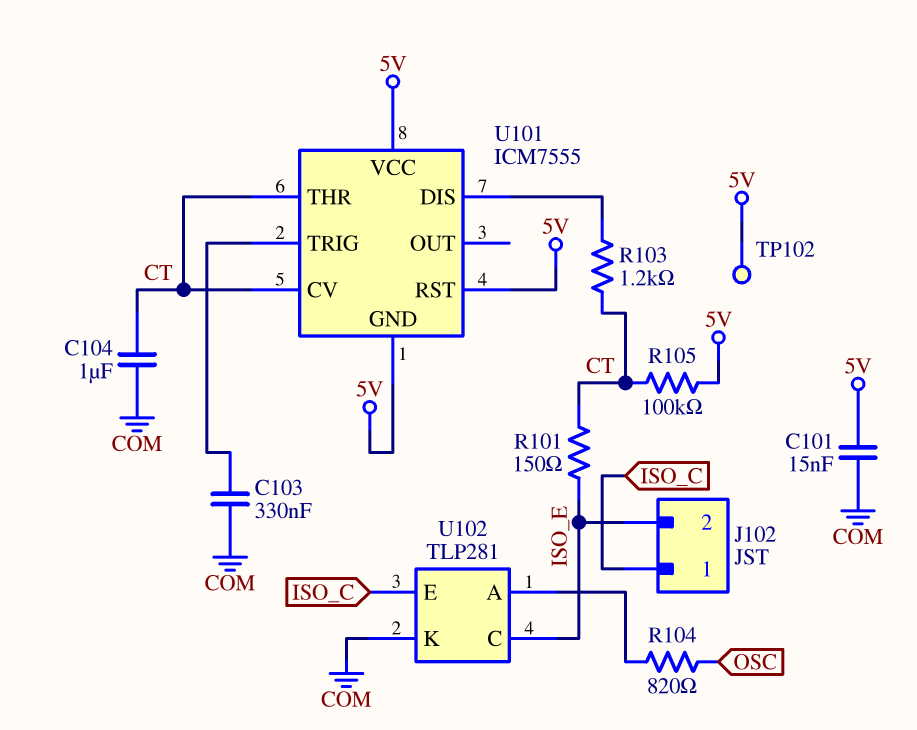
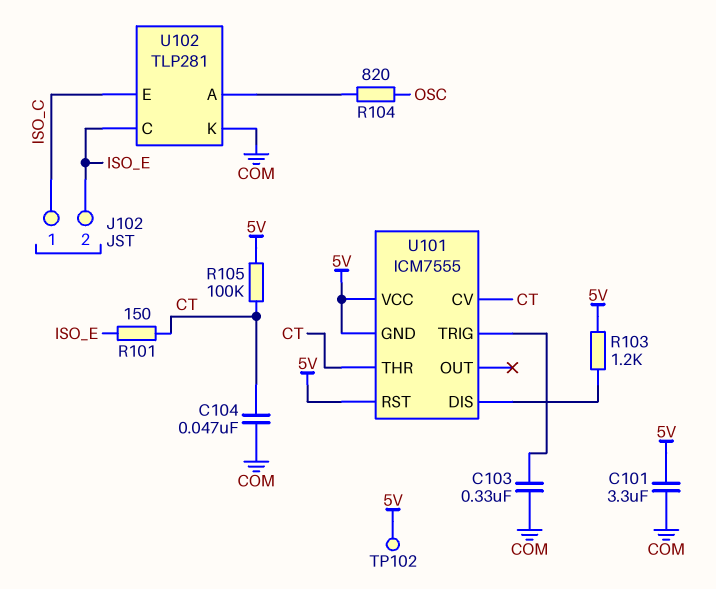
C101: 15nF (5V, COM) -> 3.3uF (5V, COM)
C104: 1uF (COM, CT) -> 47nF (COM, CT)
R103: 1.2k (CT, U101/DIS) -> 1.2k (5V, U101/DIS)

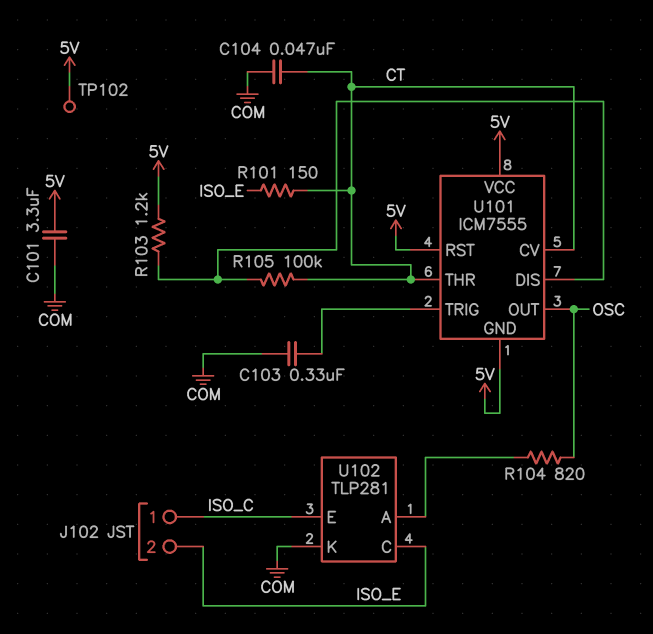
R105: 100k (5V, CT) -> 100k (CT, U101/DIS)
U101 pin OUT: none -> OSC

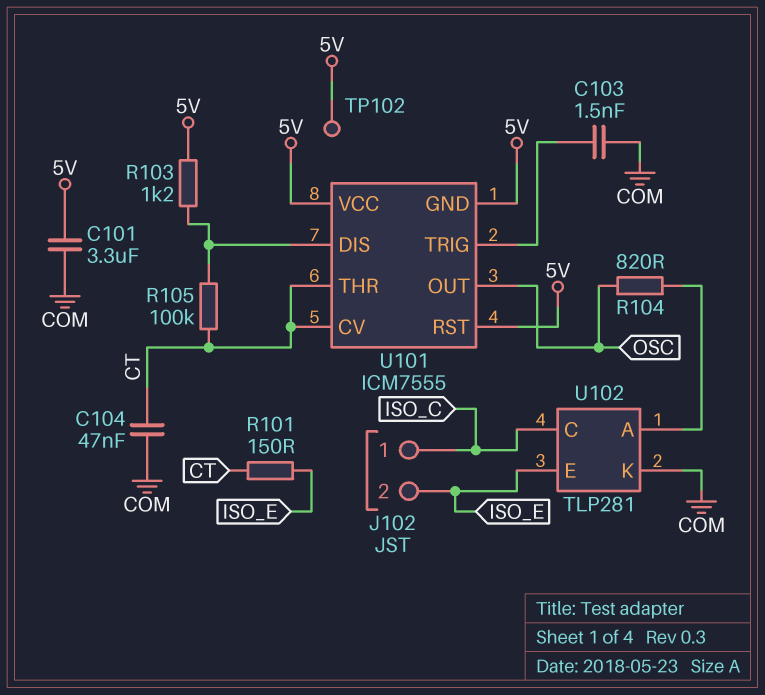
C103: 330nF (COM, U101/TRIG) -> 1.5nF (COM, U101/TRIG)
U102 pin C: ISO_E -> ISO_C
U102 pin E: ISO_C -> ISO_E

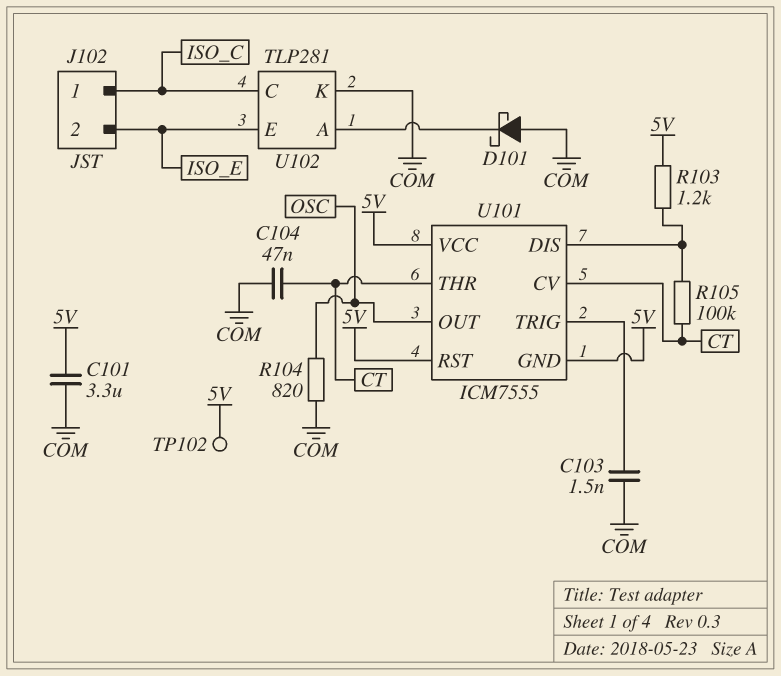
D101: none -> schottky (A COM, K U102/A)
R101: 150 (CT, ISO_E) -> none
R104: 820 (OSC, U102/A) -> 820 (COM, OSC)

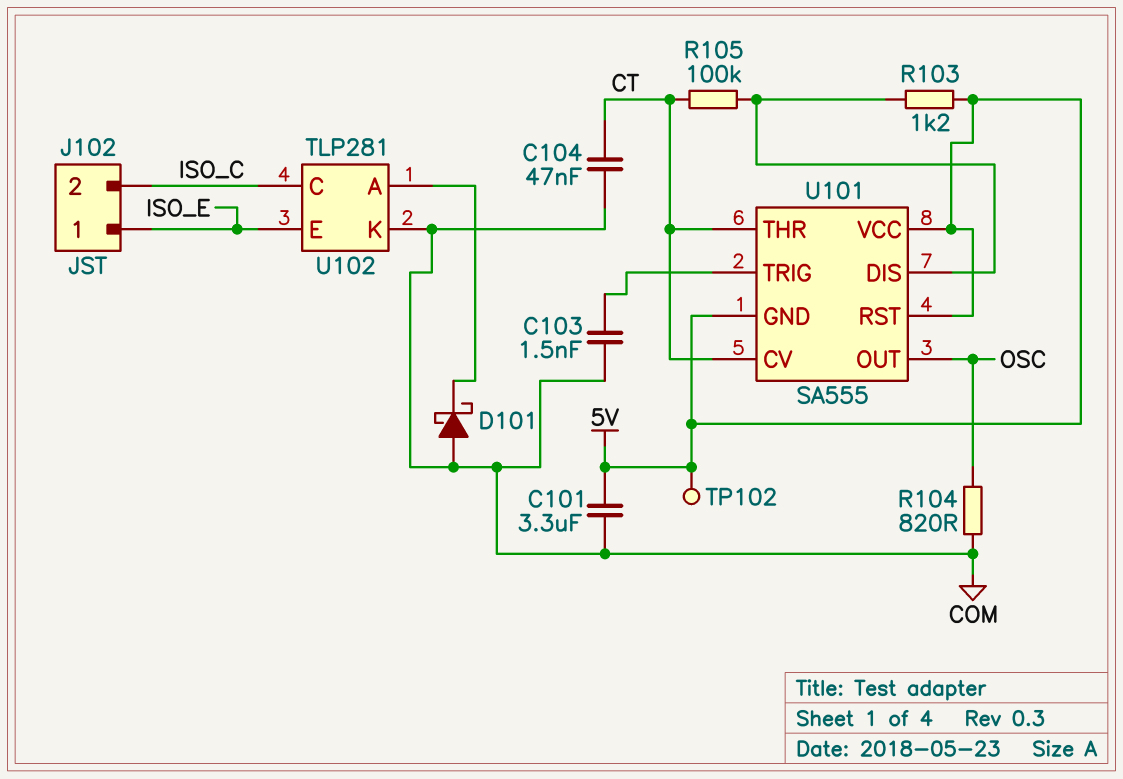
J102 pin 1: ISO_C -> ISO_E
J102 pin 2: ISO_E -> ISO_C
U101: ICM7555 -> SA555

